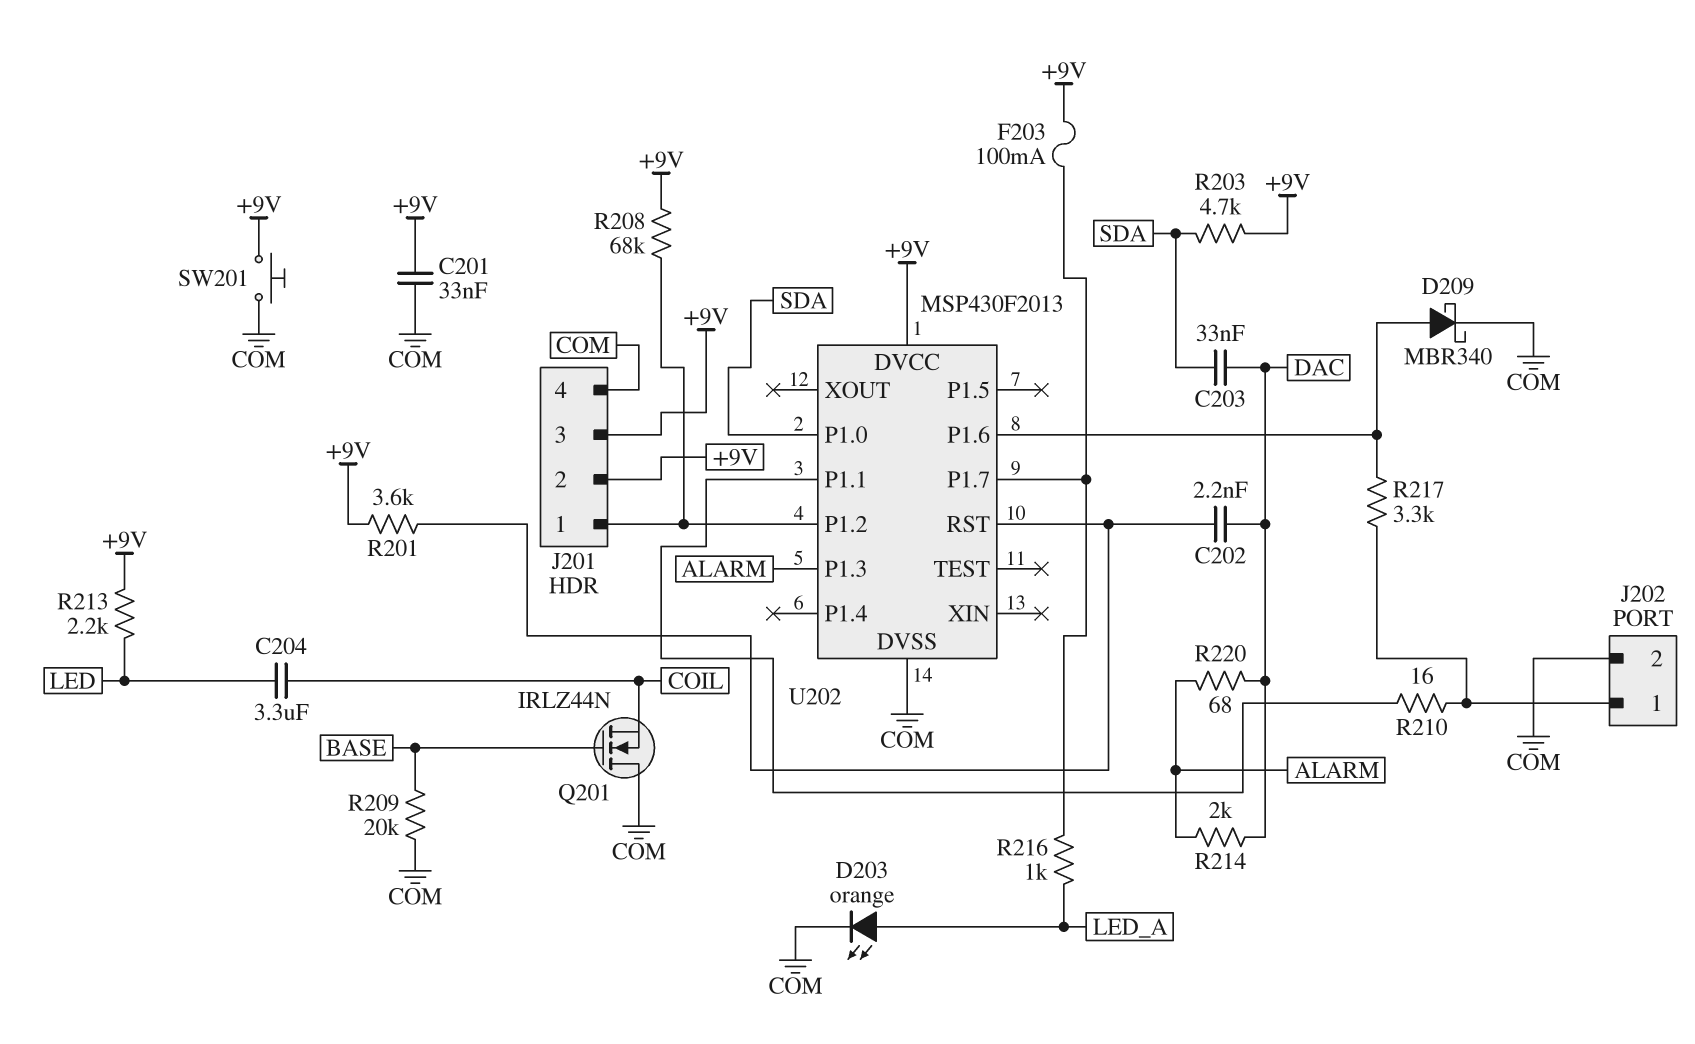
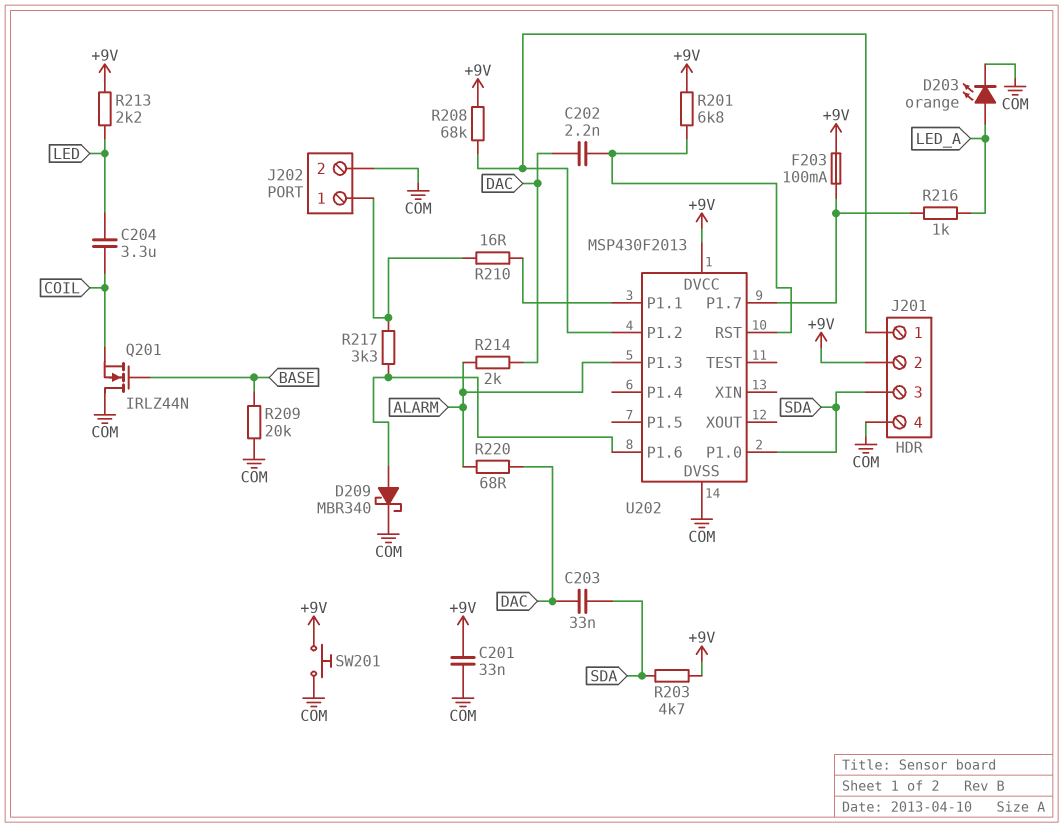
J201 pin 3: +9V -> SDA
R201: 3.6k (+9V, U202/RST) -> 6.8k (+9V, U202/RST)

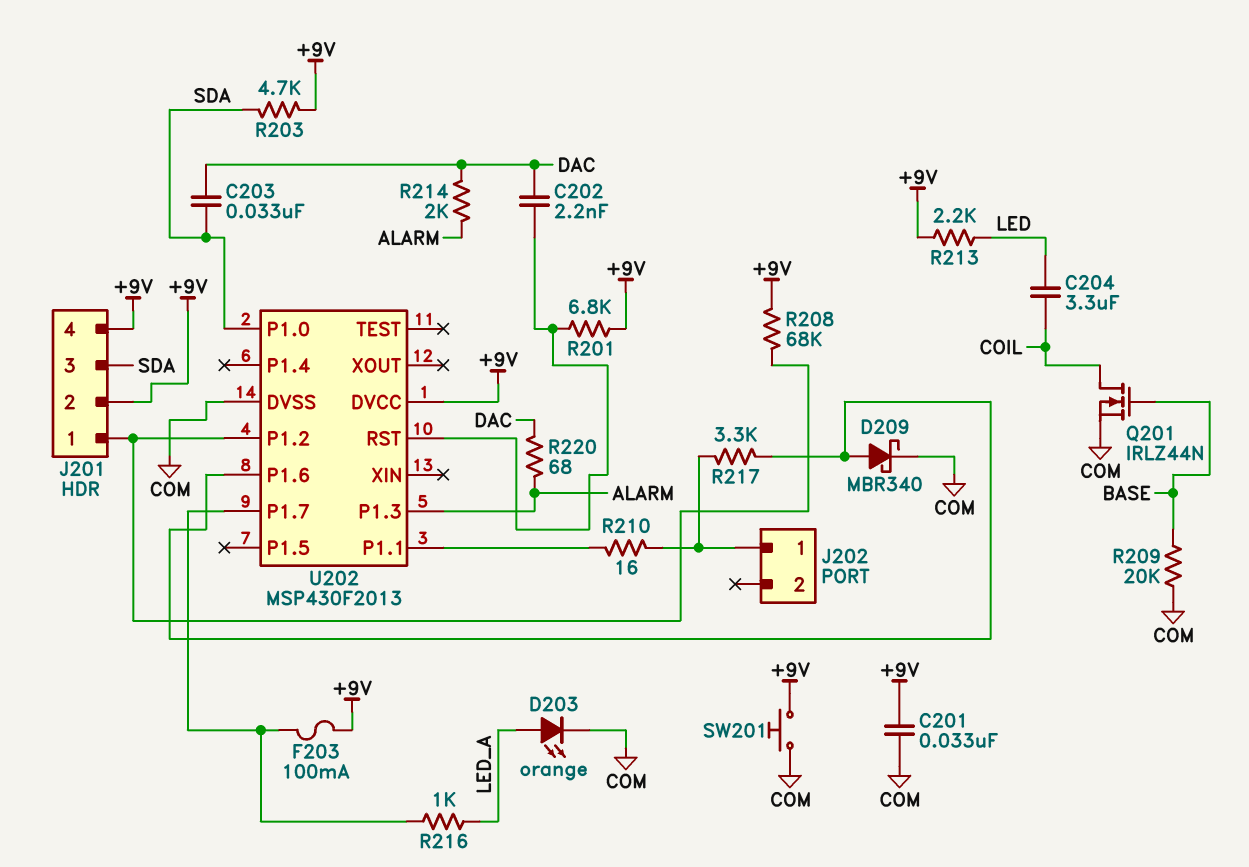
J201 pin 4: COM -> +9V
J202 pin 2: COM -> none
Q201: NMOS IRLZ44N (G BASE, D COM, S COIL) -> NMOS IRLZ44N (G BASE, D COIL, S COM)

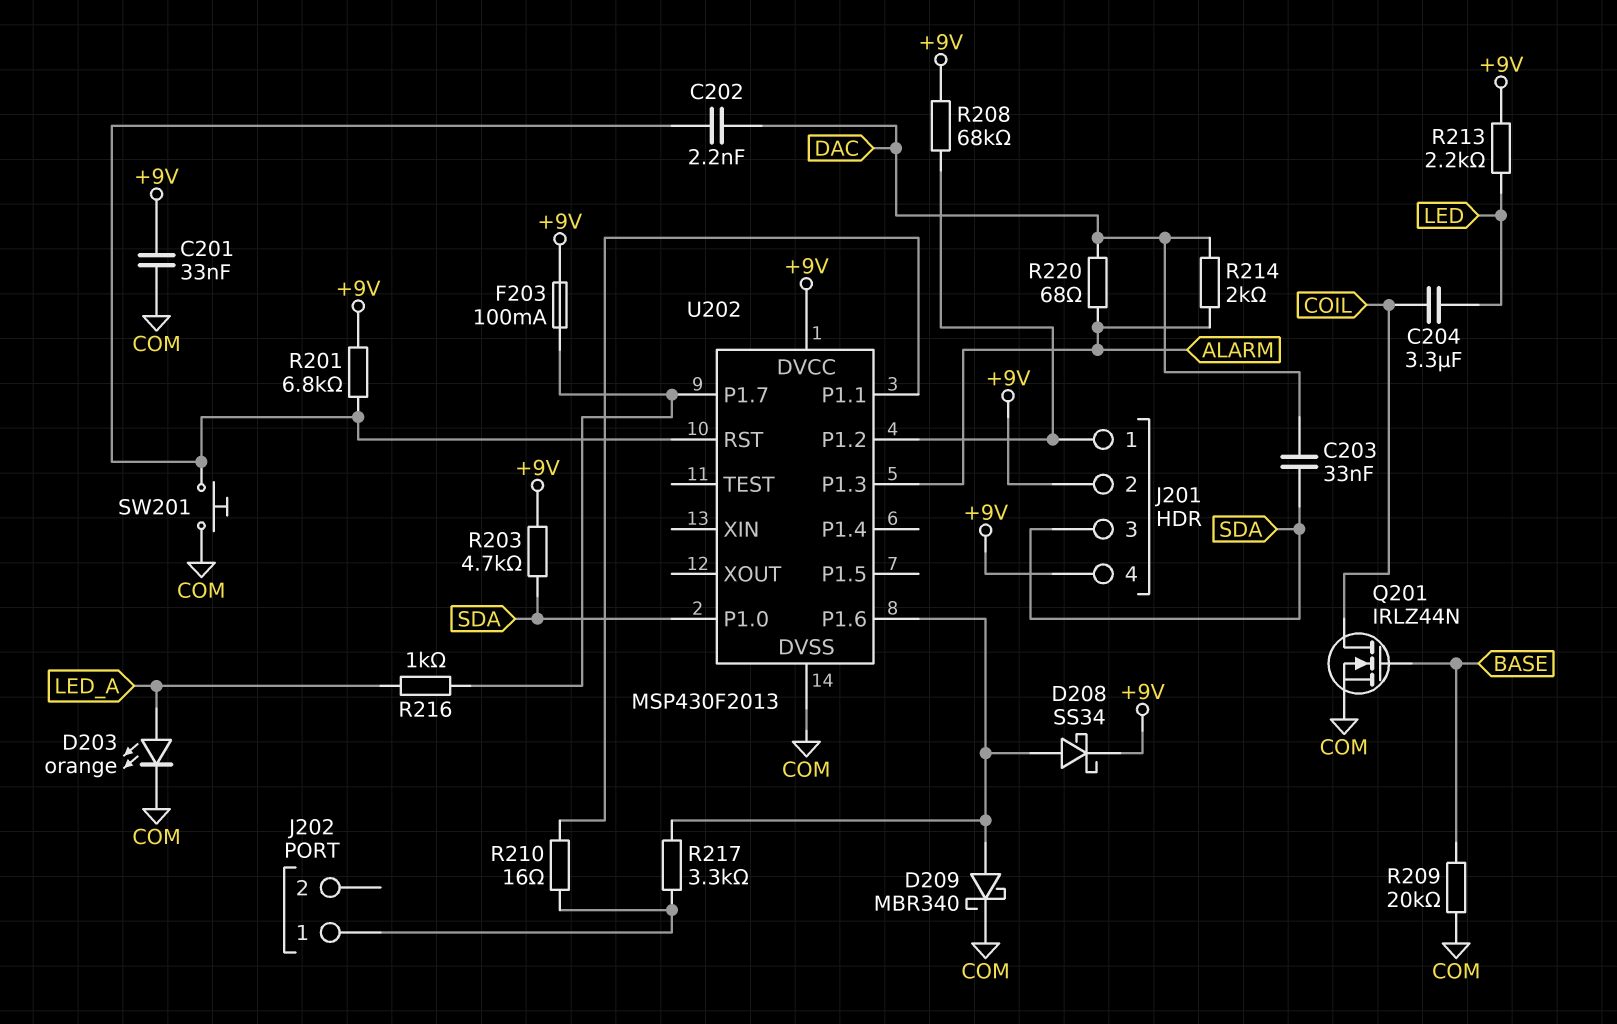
D208: none -> schottky SS34 (A U202/P1.6, K +9V)
SW201: button (+9V, COM) -> button (COM, U202/RST)

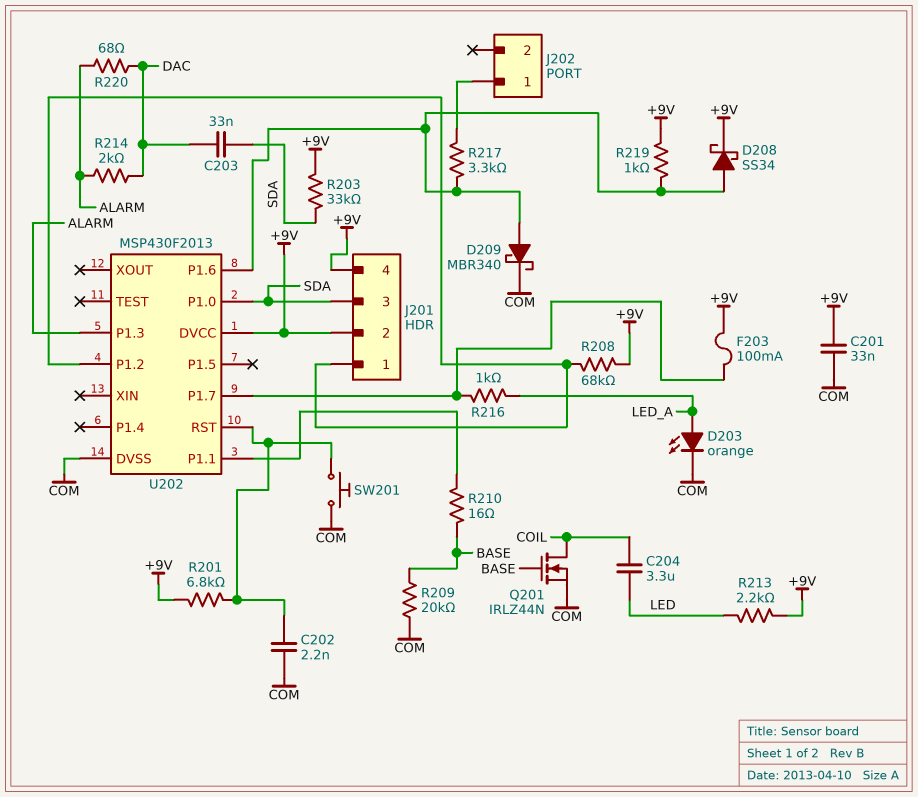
C202: 2.2nF (DAC, U202/RST) -> 2.2nF (COM, U202/RST)
R203: 4.7k (+9V, SDA) -> 33k (+9V, SDA)
R210: 16 (J202/1, U202/P1.1) -> 16 (BASE, U202/P1.1)
R219: none -> 1k (+9V, U202/P1.6)

